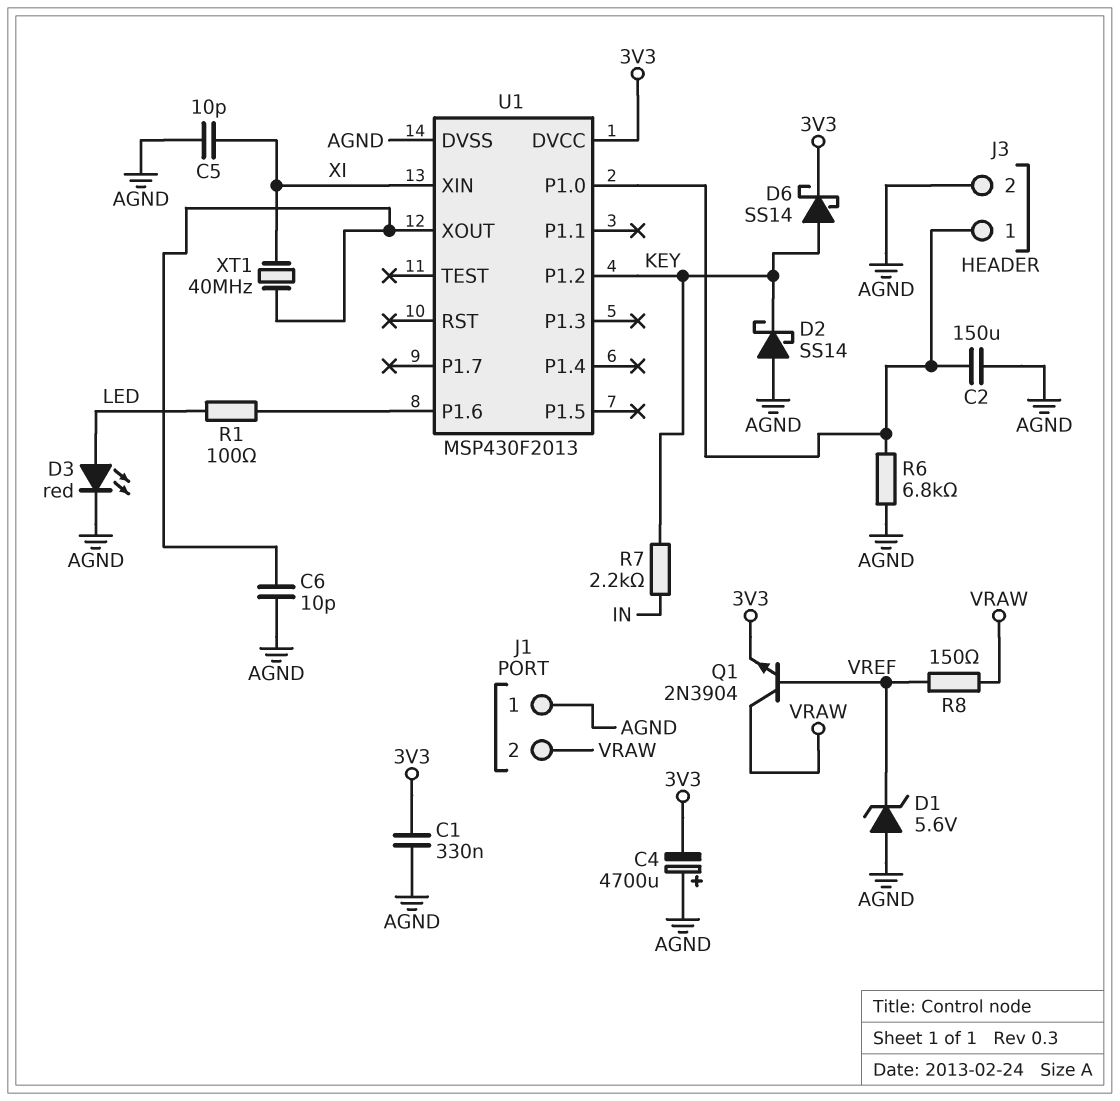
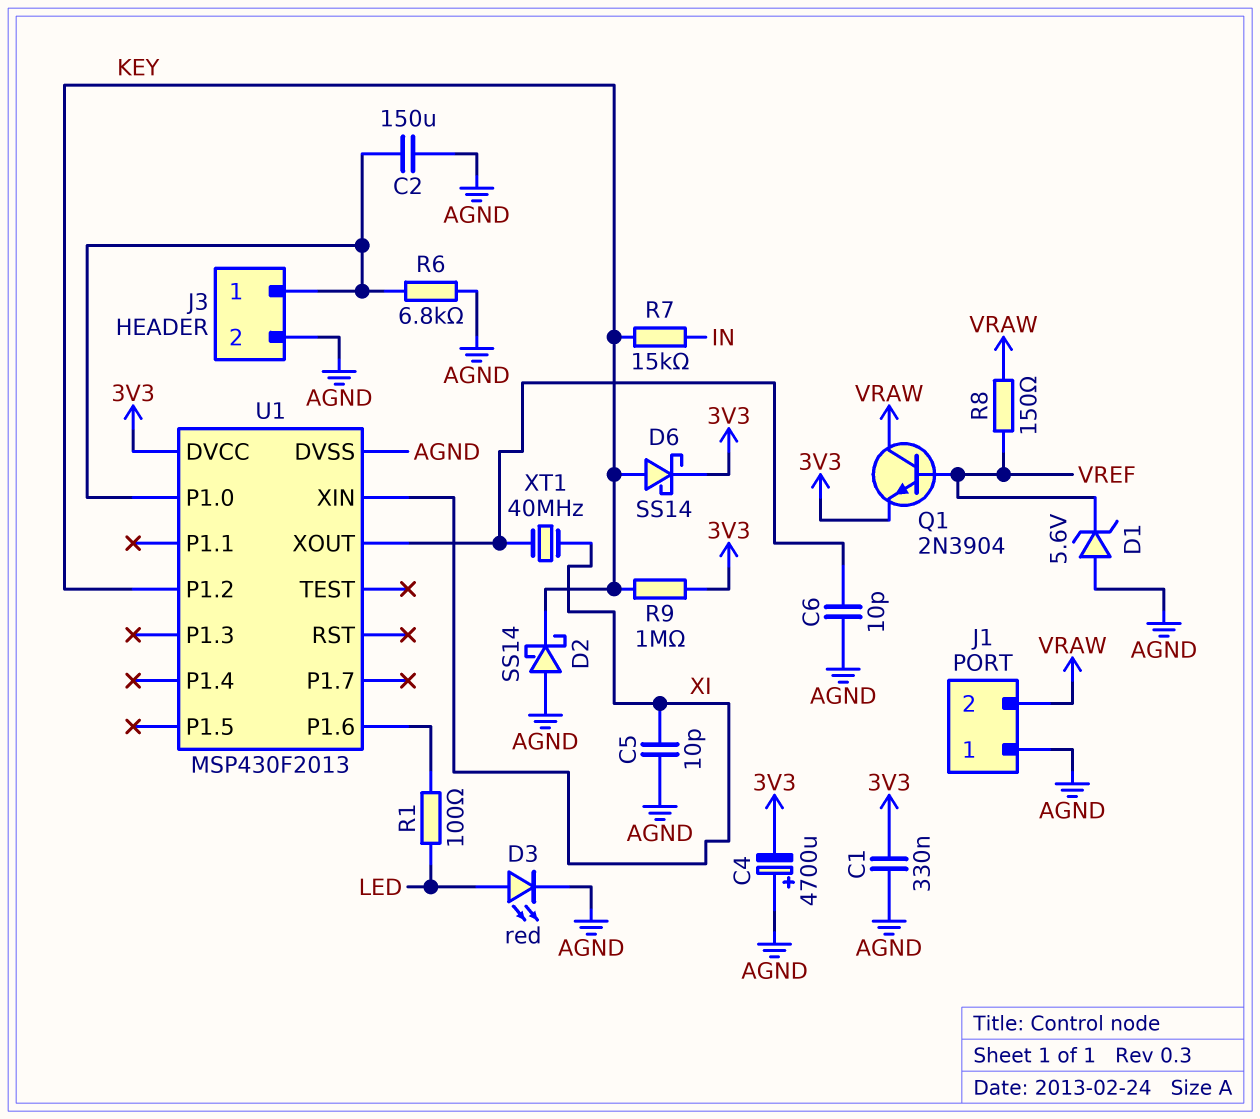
R7: 2.2k (IN, KEY) -> 15k (IN, KEY)
R9: none -> 1M (3V3, KEY)

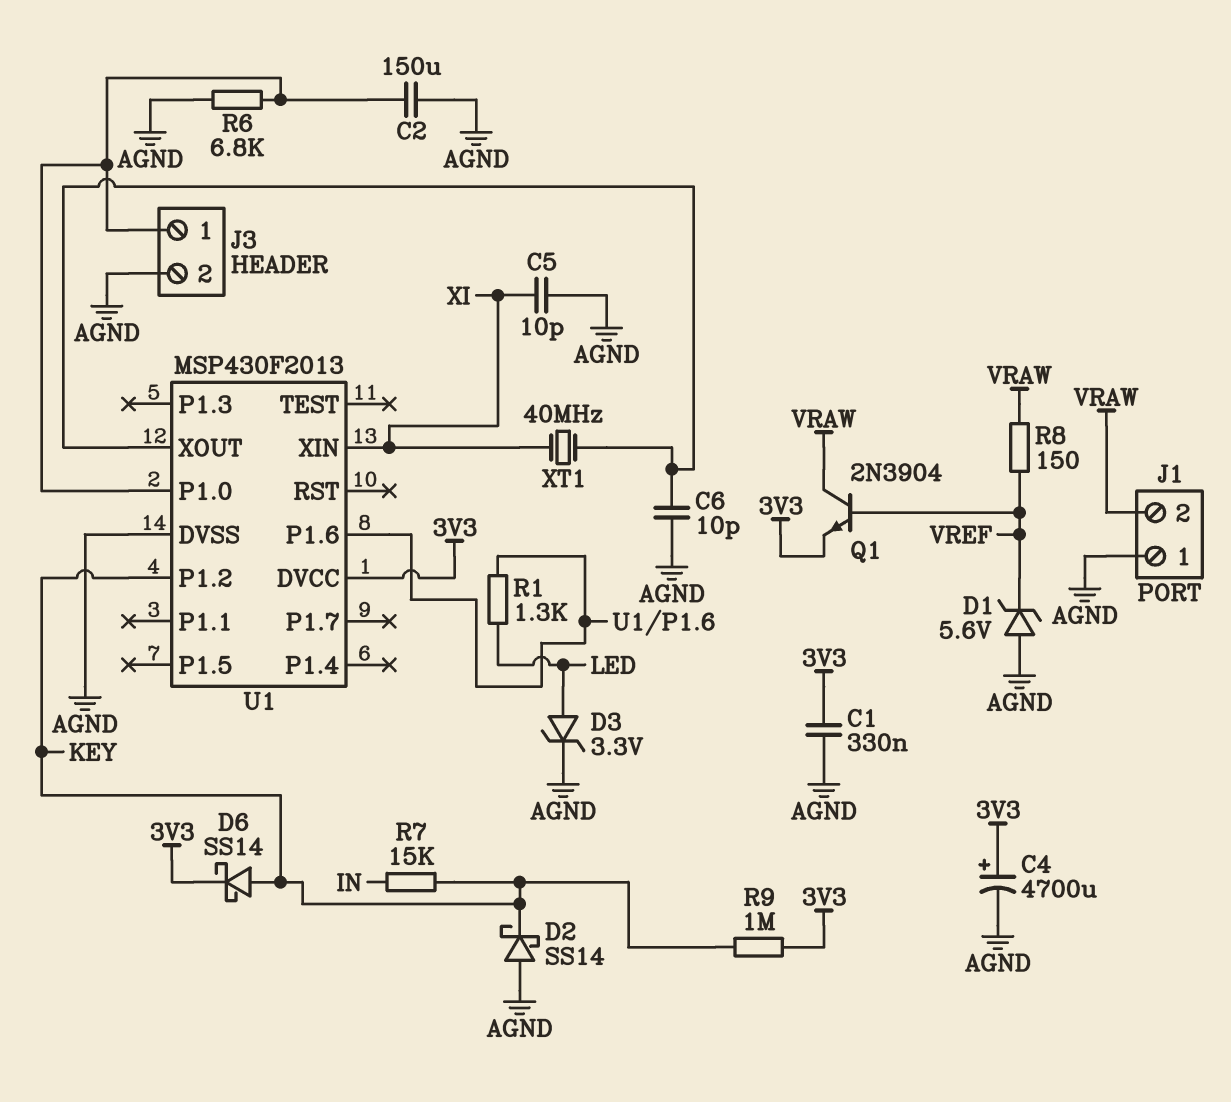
C4: 4700uF (plus AGND, minus 3V3) -> 4700uF (plus 3V3, minus AGND)
D3: LED red (A LED, K AGND) -> zener 3.3V (A LED, K AGND)
R1: 100 (LED, U1/P1.6) -> 1.3k (LED, U1/P1.6)

